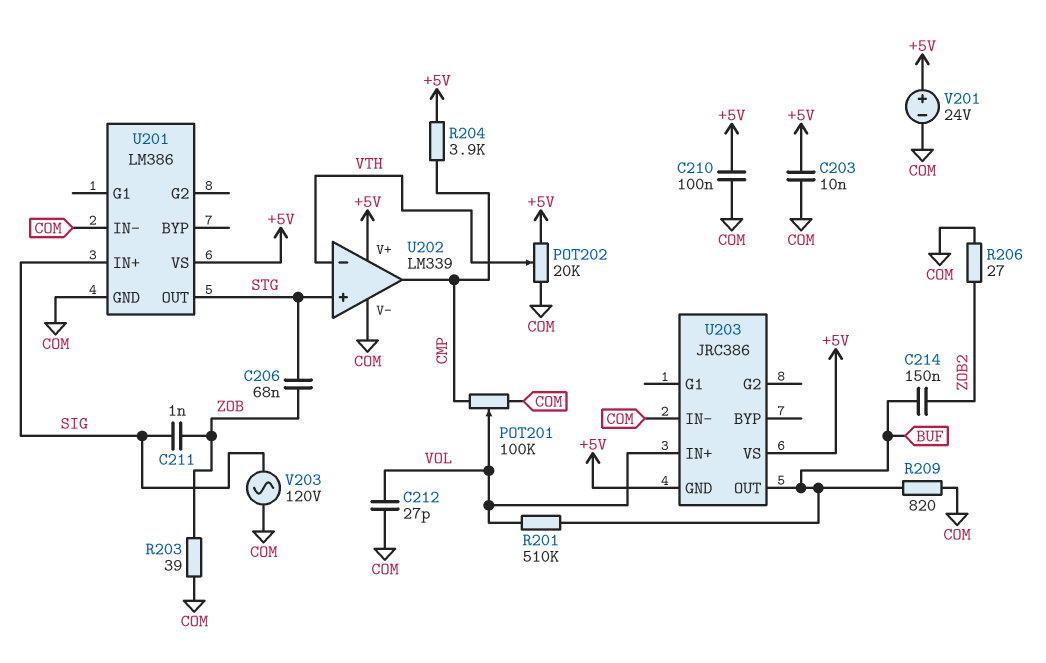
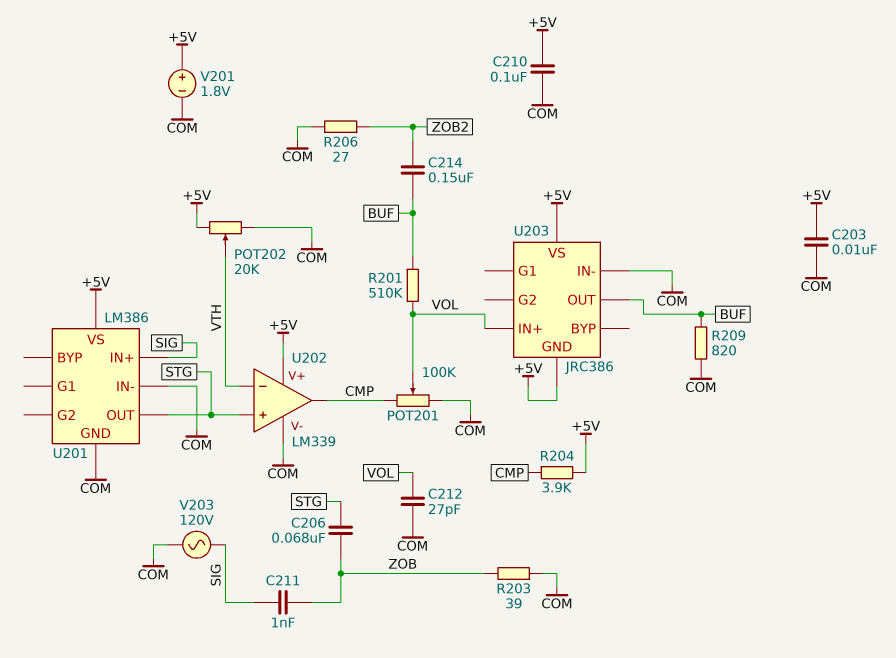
V201: 24V (plus +5V, minus COM) -> 1.8V (plus +5V, minus COM)

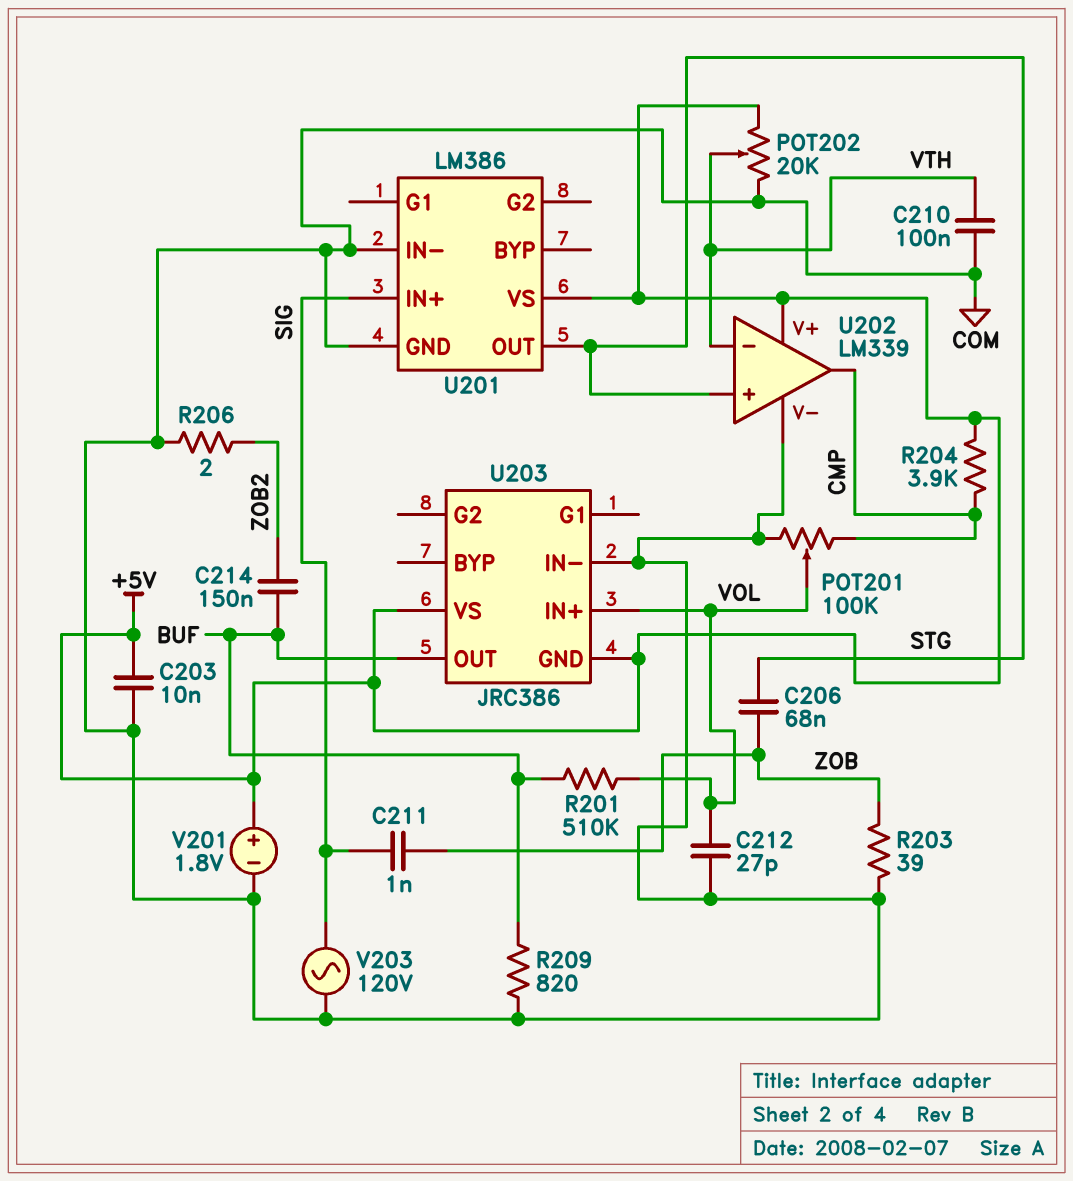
C210: 100nF (+5V, COM) -> 100nF (COM, VTH)
R206: 27 (COM, ZOB2) -> 2 (COM, ZOB2)

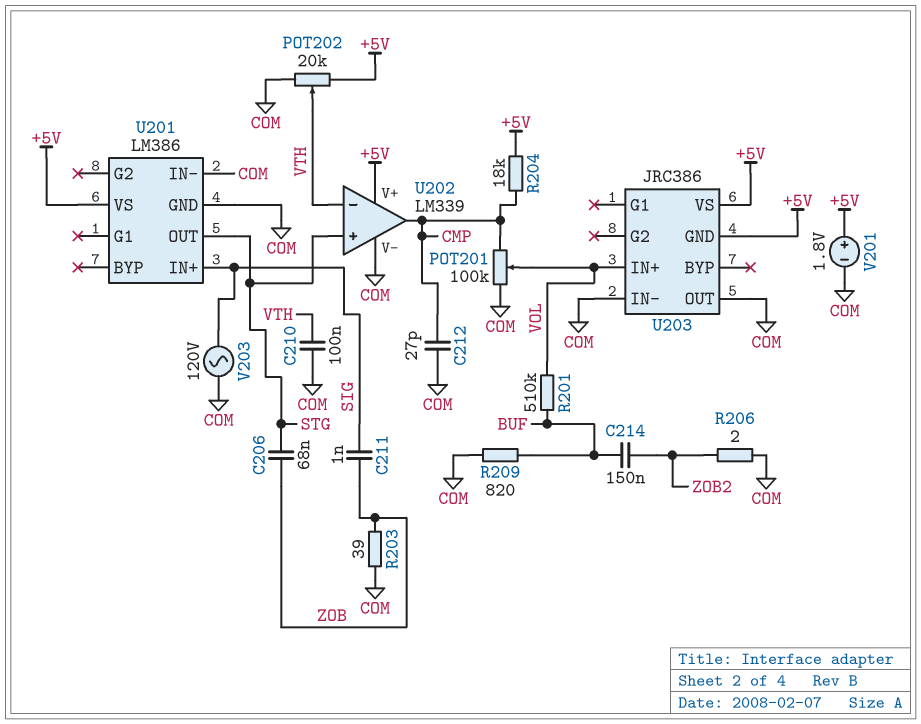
C203: 10nF (+5V, COM) -> none
C212: 27pF (COM, VOL) -> 27pF (CMP, COM)
R204: 3.9k (+5V, CMP) -> 18k (+5V, CMP)
U203 pin OUT: BUF -> COM

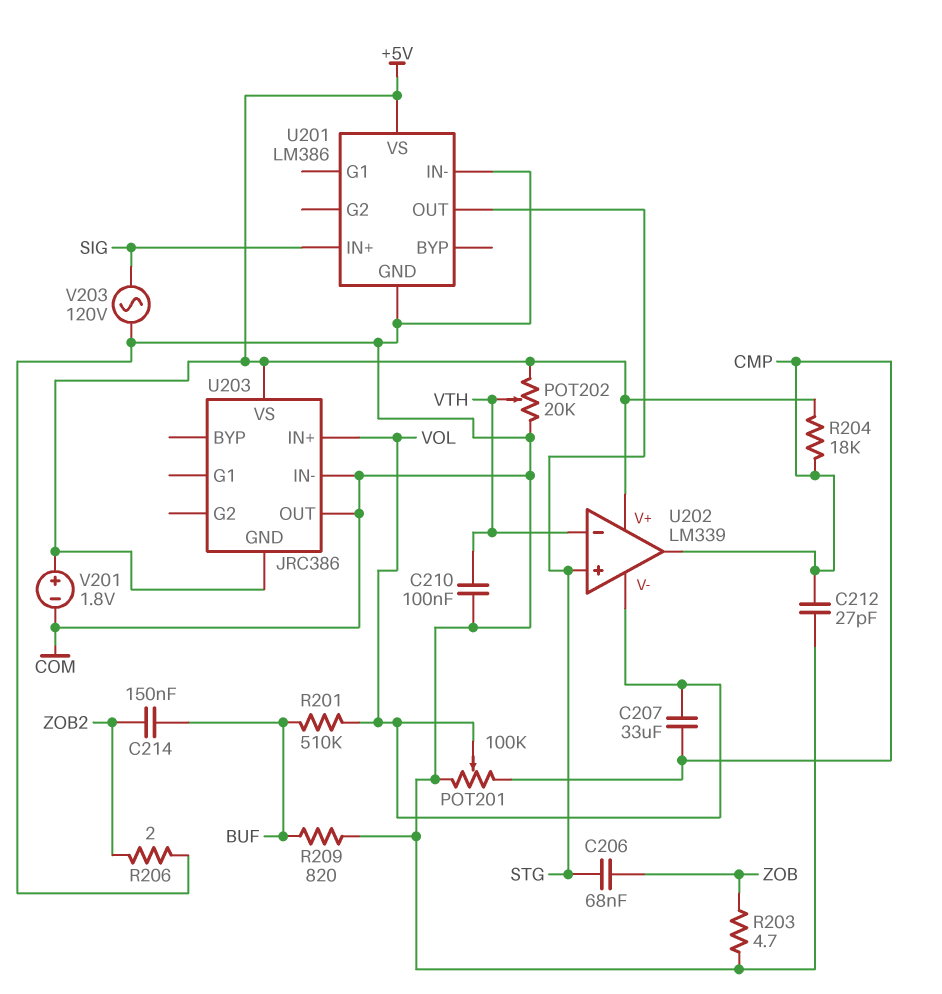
C207: none -> 33uF (CMP, VOL)
C211: 1nF (SIG, ZOB) -> none
R203: 39 (COM, ZOB) -> 4.7 (COM, ZOB)
U202 pin V-: COM -> VOL

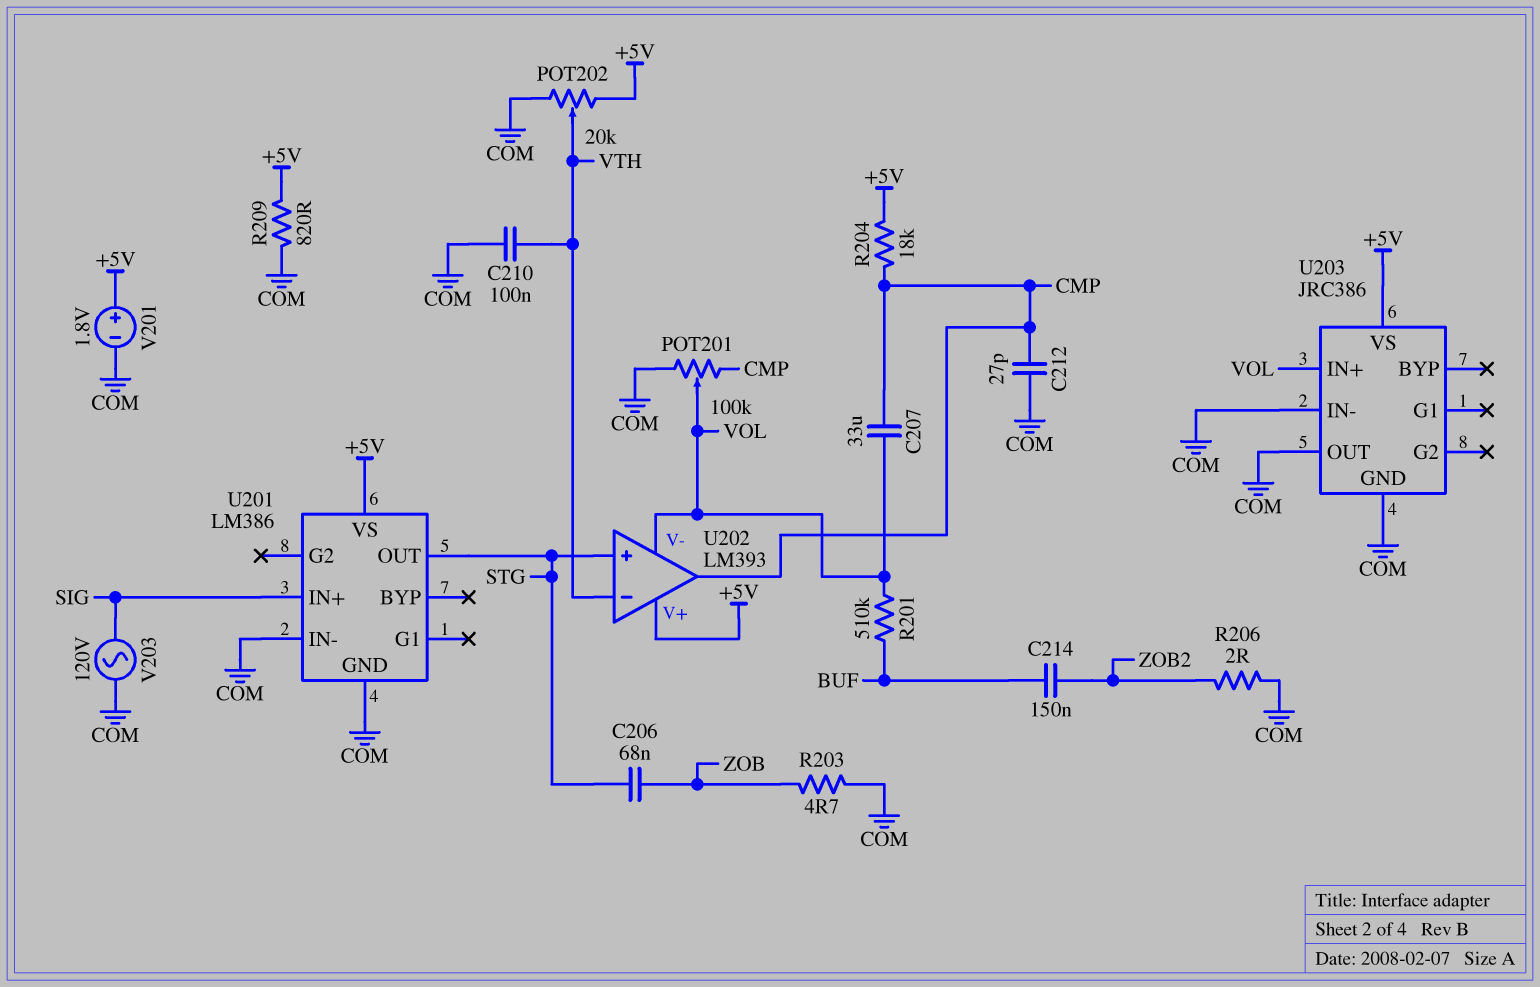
R209: 820 (BUF, COM) -> 820 (+5V, COM)
U202: LM339 -> LM393
U203 pin GND: +5V -> COM

